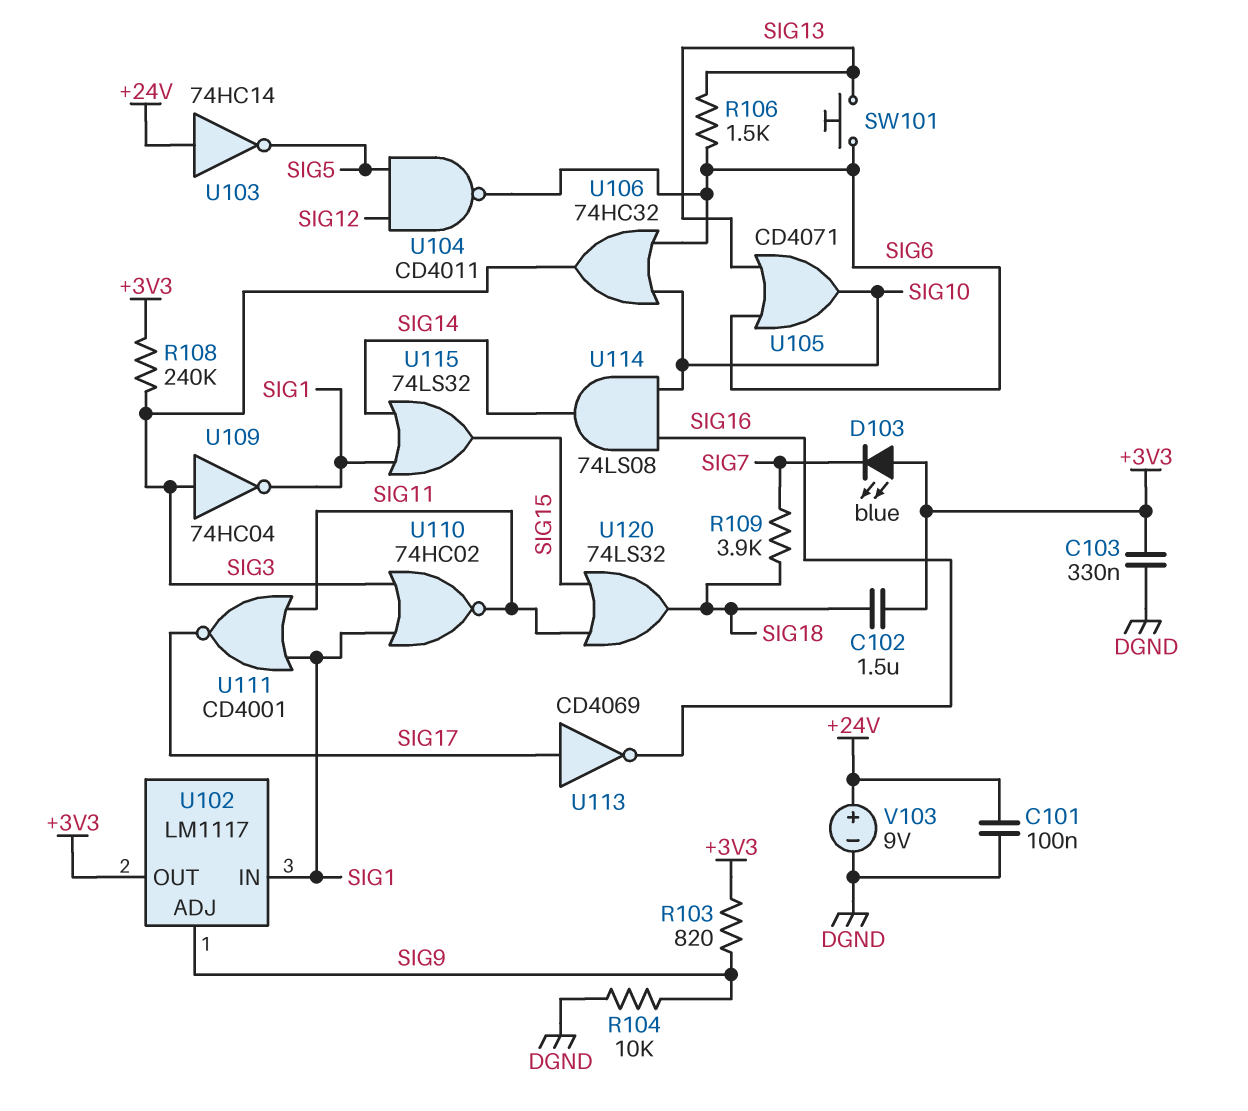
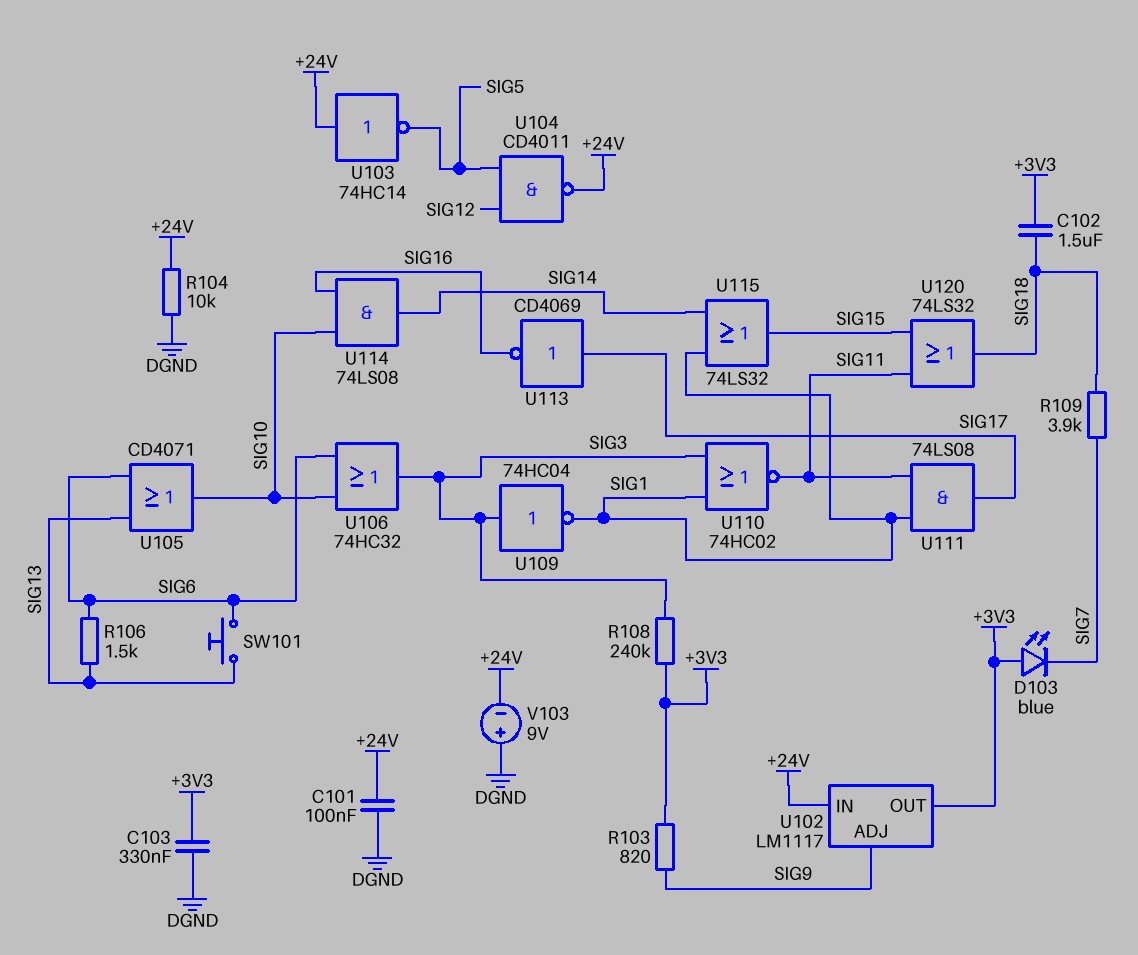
R104: 10k (DGND, SIG9) -> 10k (+24V, DGND)
U102 pin IN: SIG1 -> +24V
U104: NAND CD4011 (in SIG5, in SIG12, out SIG6) -> NAND CD4011 (in SIG5, in SIG12, out +24V)
U111: NOR CD4001 (in SIG1, in SIG11, out SIG17) -> AND 74LS08 (in SIG1, in SIG11, out SIG17)
V103: 9V (plus +24V, minus DGND) -> 9V (plus DGND, minus +24V)

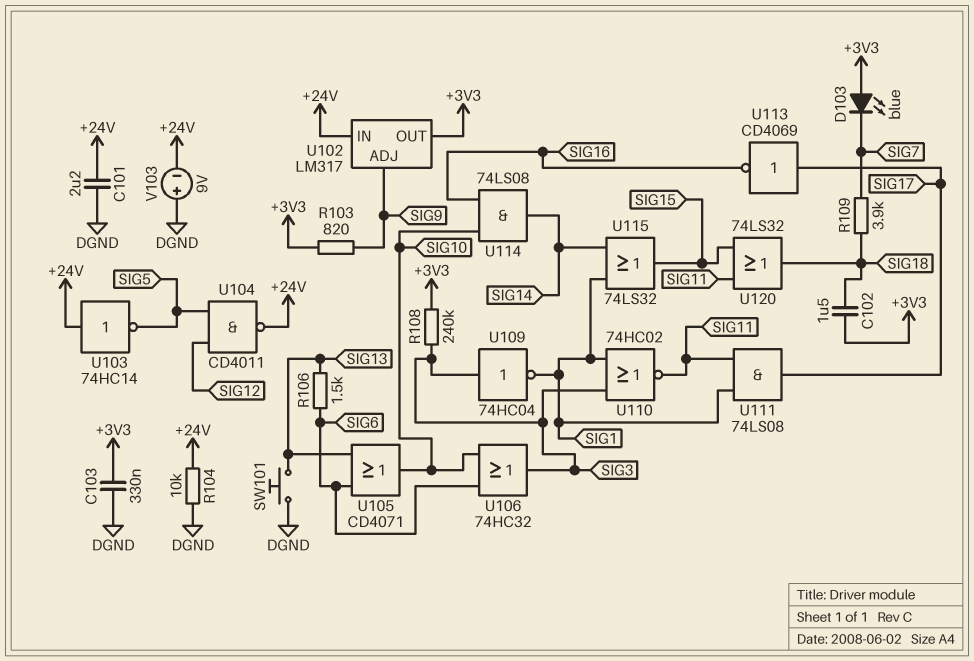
C101: 100nF (+24V, DGND) -> 2.2uF (+24V, DGND)
SW101: button (SIG6, SIG13) -> button (DGND, SIG13)
U102: LM1117 -> LM317

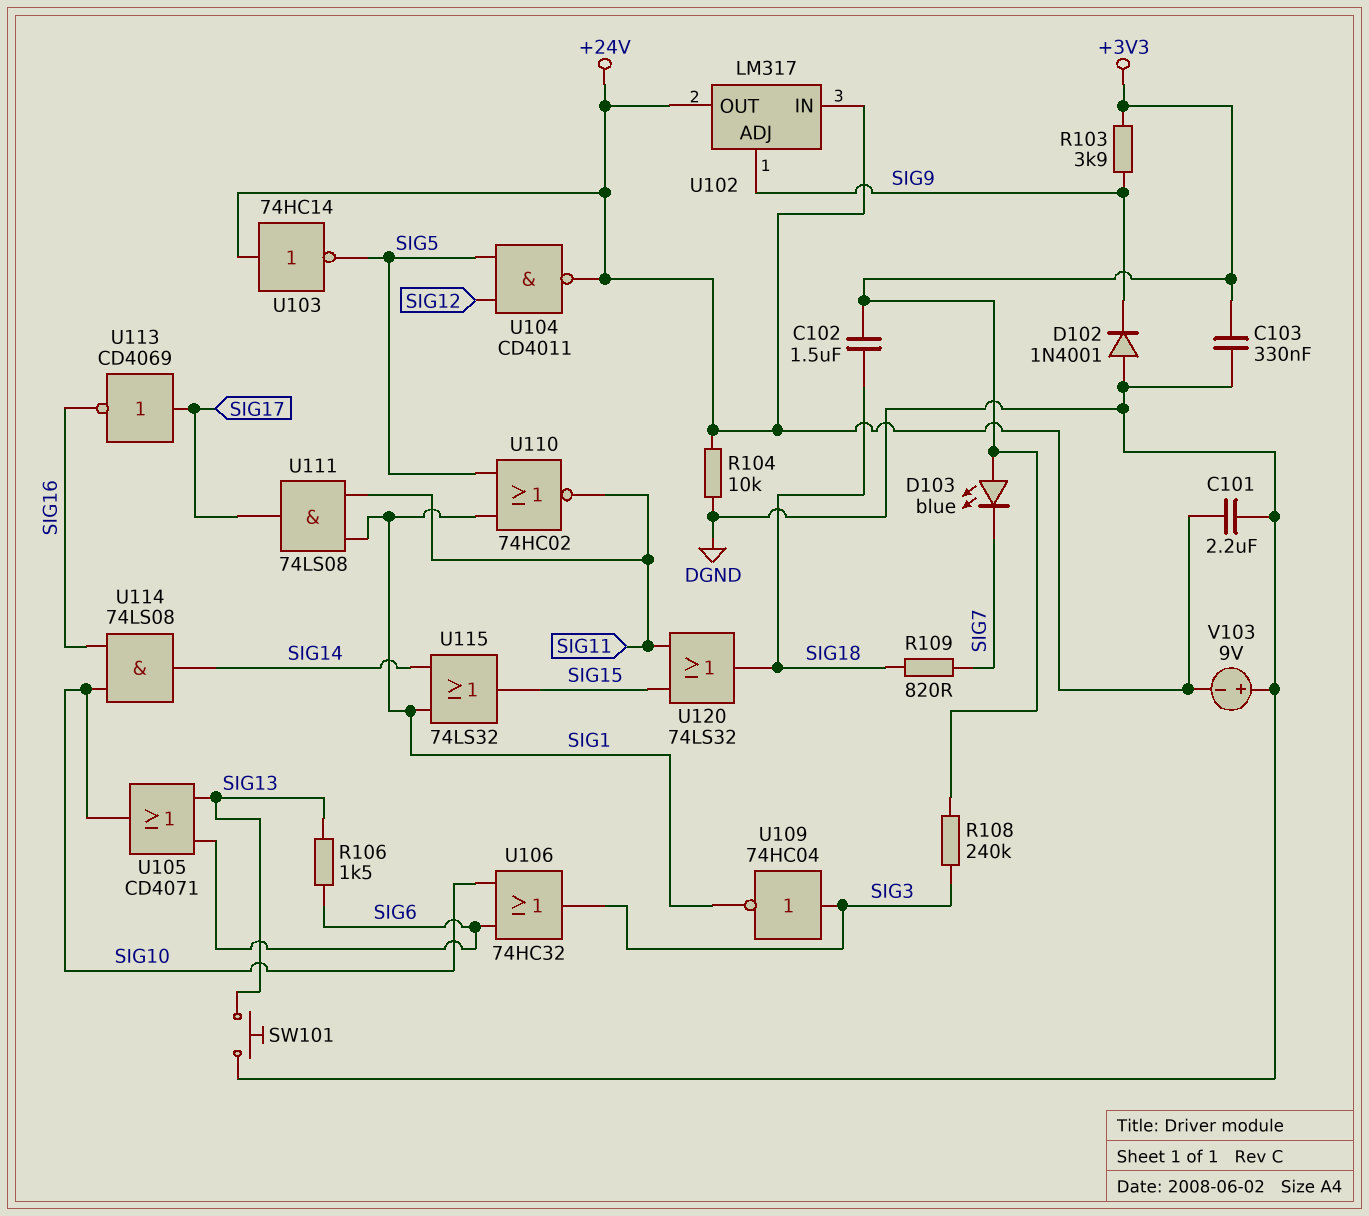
D102: none -> diode 1N4001 (A DGND, K SIG9)
R103: 820 (+3V3, SIG9) -> 3.9k (+3V3, SIG9)
R109: 3.9k (SIG7, SIG18) -> 820 (SIG7, SIG18)
U102 pin OUT: +3V3 -> +24V
U110: NOR 74HC02 (in SIG1, in SIG3, out SIG11) -> NOR 74HC02 (in SIG1, in SIG5, out SIG11)

